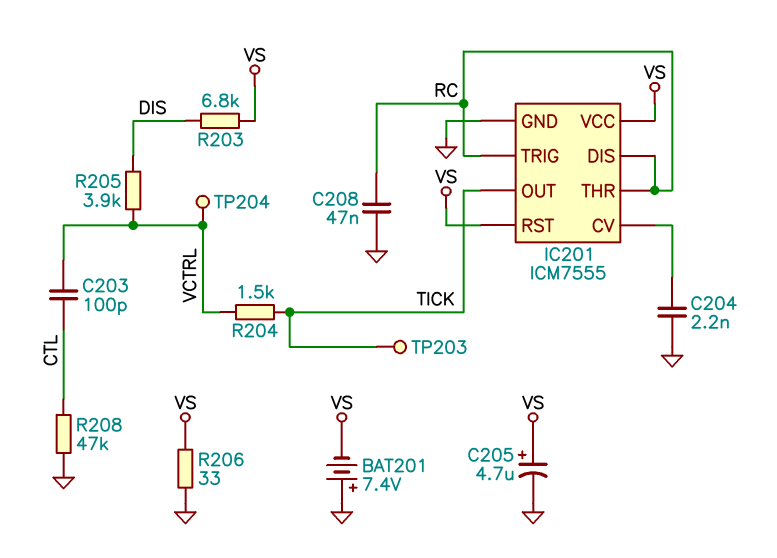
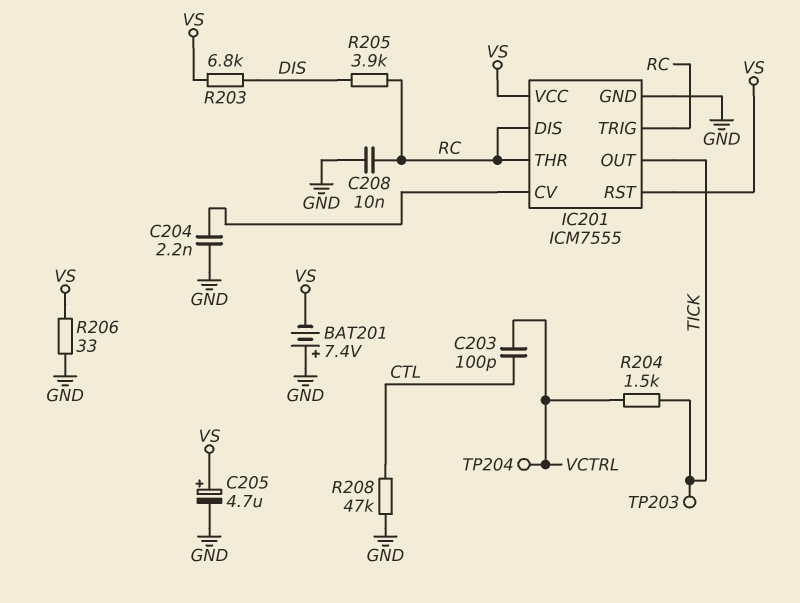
C208: 47nF (GND, RC) -> 10nF (GND, RC)
R205: 3.9k (DIS, VCTRL) -> 3.9k (DIS, RC)

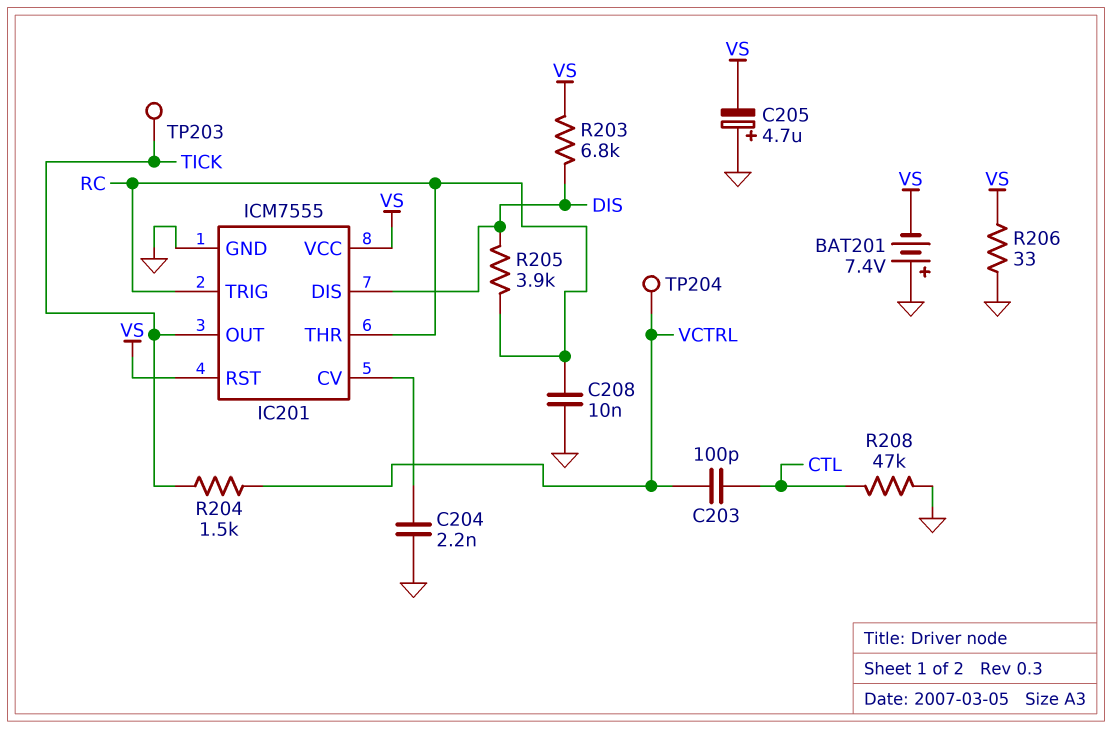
C205: 4.7uF (plus VS, minus GND) -> 4.7uF (plus GND, minus VS)
IC201 pin DIS: RC -> DIS

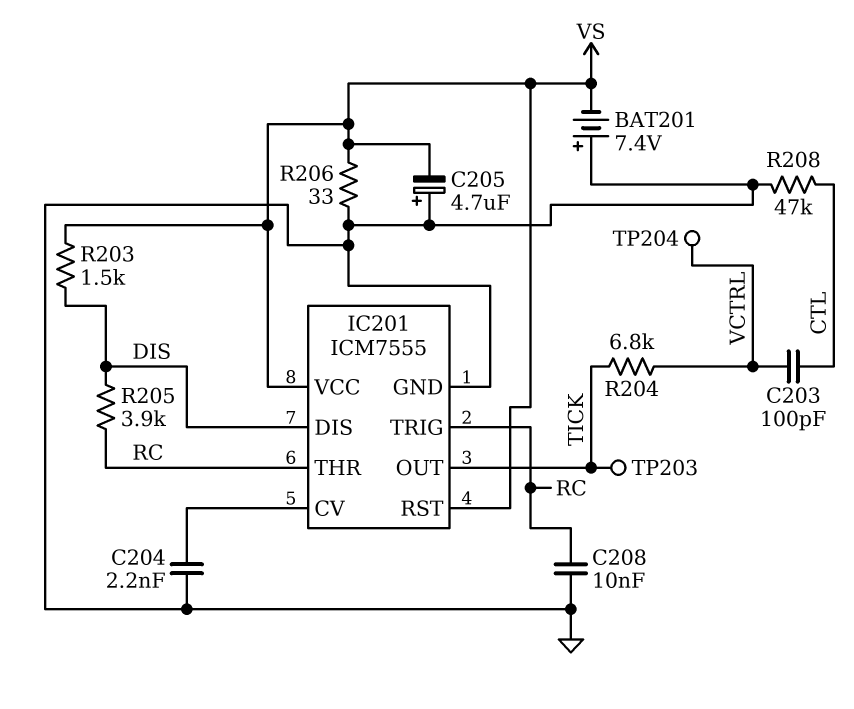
R203: 6.8k (DIS, VS) -> 1.5k (DIS, VS)
R204: 1.5k (TICK, VCTRL) -> 6.8k (TICK, VCTRL)

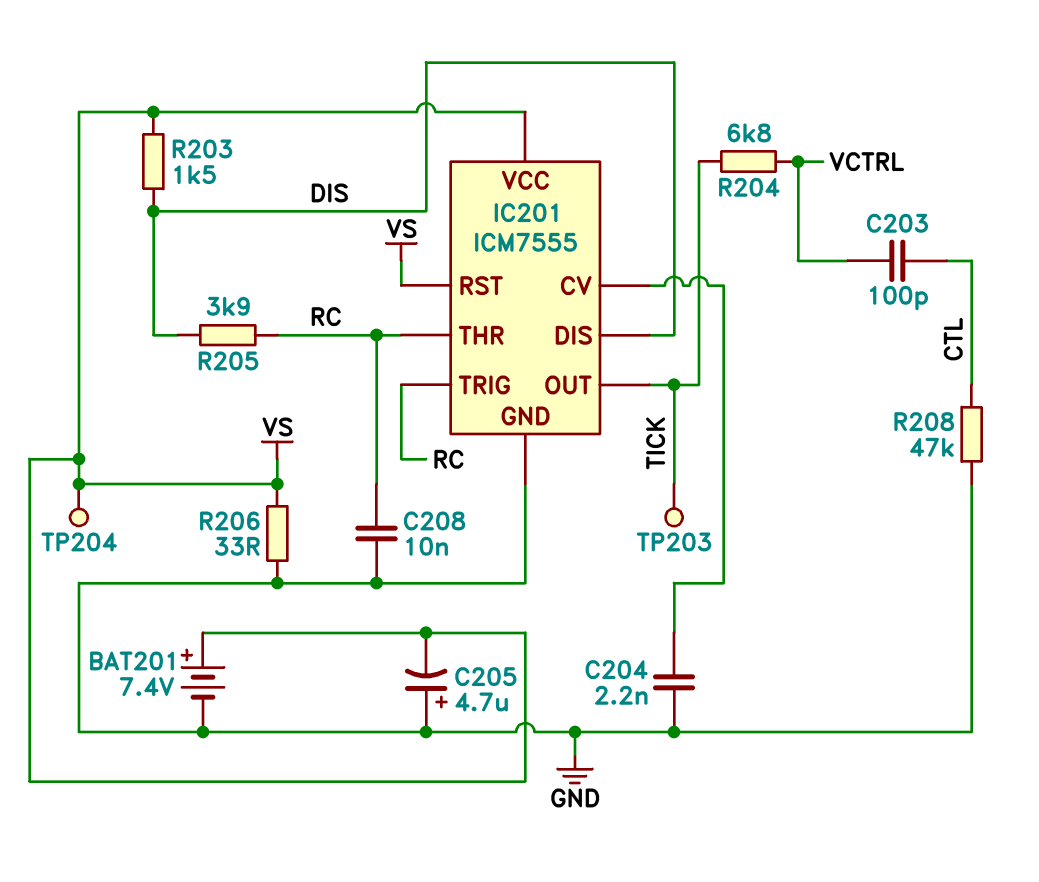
BAT201: 7.4V (plus GND, minus VS) -> 7.4V (plus VS, minus GND)
TP204: test point (VCTRL) -> test point (VS)

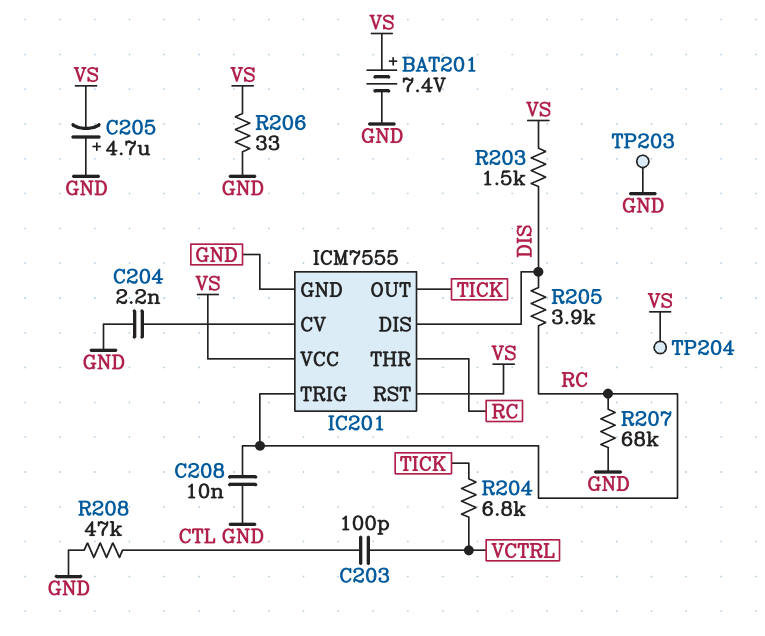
R207: none -> 68k (GND, RC)
TP203: test point (TICK) -> test point (GND)

